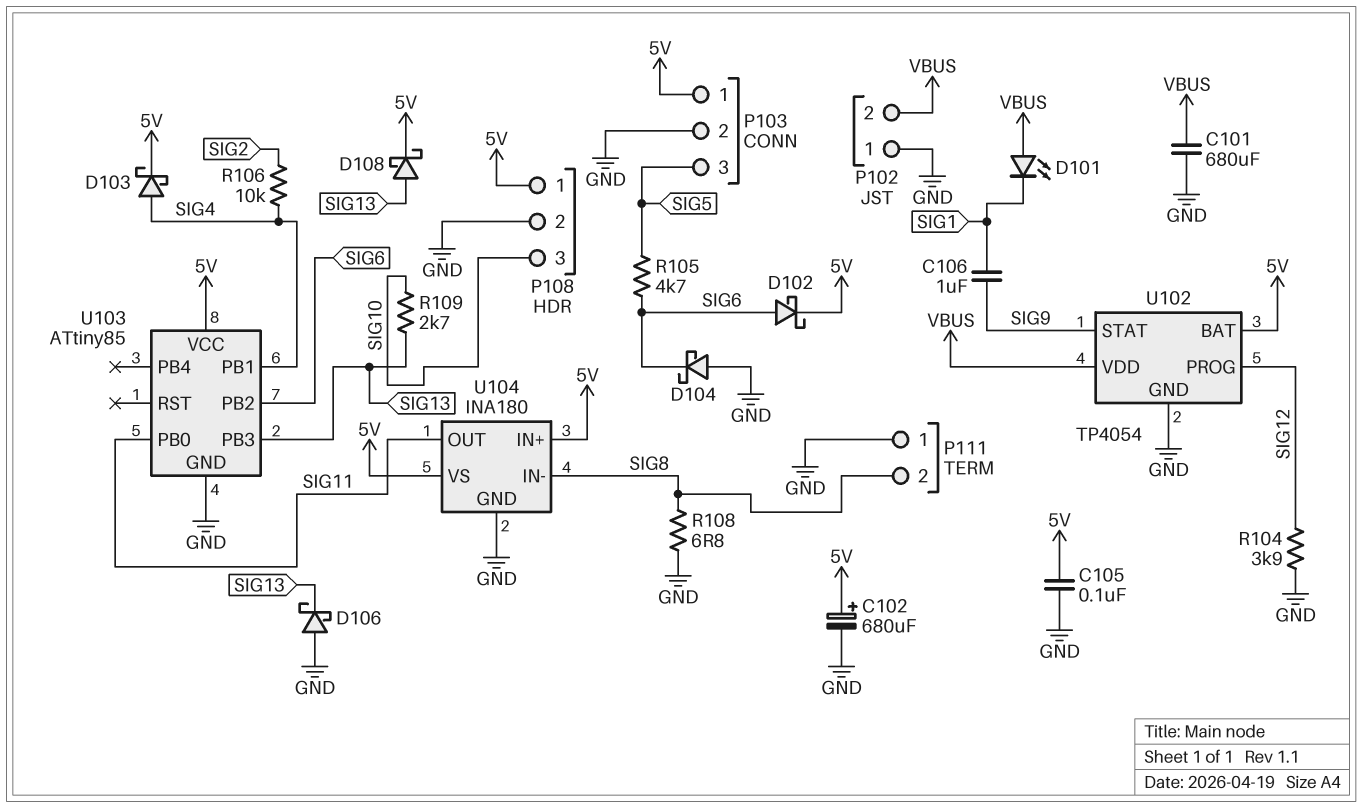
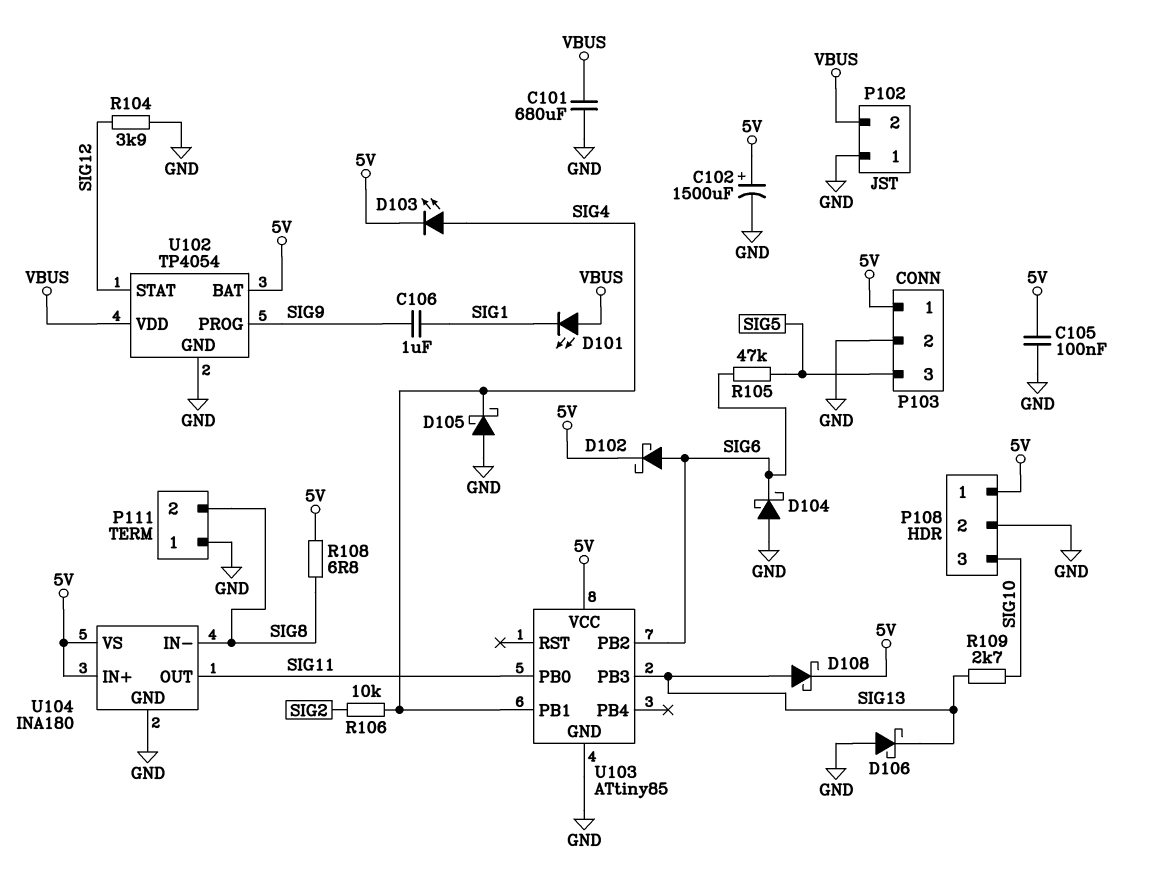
C102: 680uF (plus 5V, minus GND) -> 1500uF (plus 5V, minus GND)
D103: schottky (A SIG4, K 5V) -> LED (A SIG4, K 5V)
D105: none -> schottky (A GND, K SIG4)
R105: 4.7k (SIG5, SIG6) -> 47k (SIG5, SIG6)
R108: 6.8 (GND, SIG8) -> 6.8 (5V, SIG8)
U102 pin PROG: SIG12 -> SIG9
U102 pin STAT: SIG9 -> SIG12

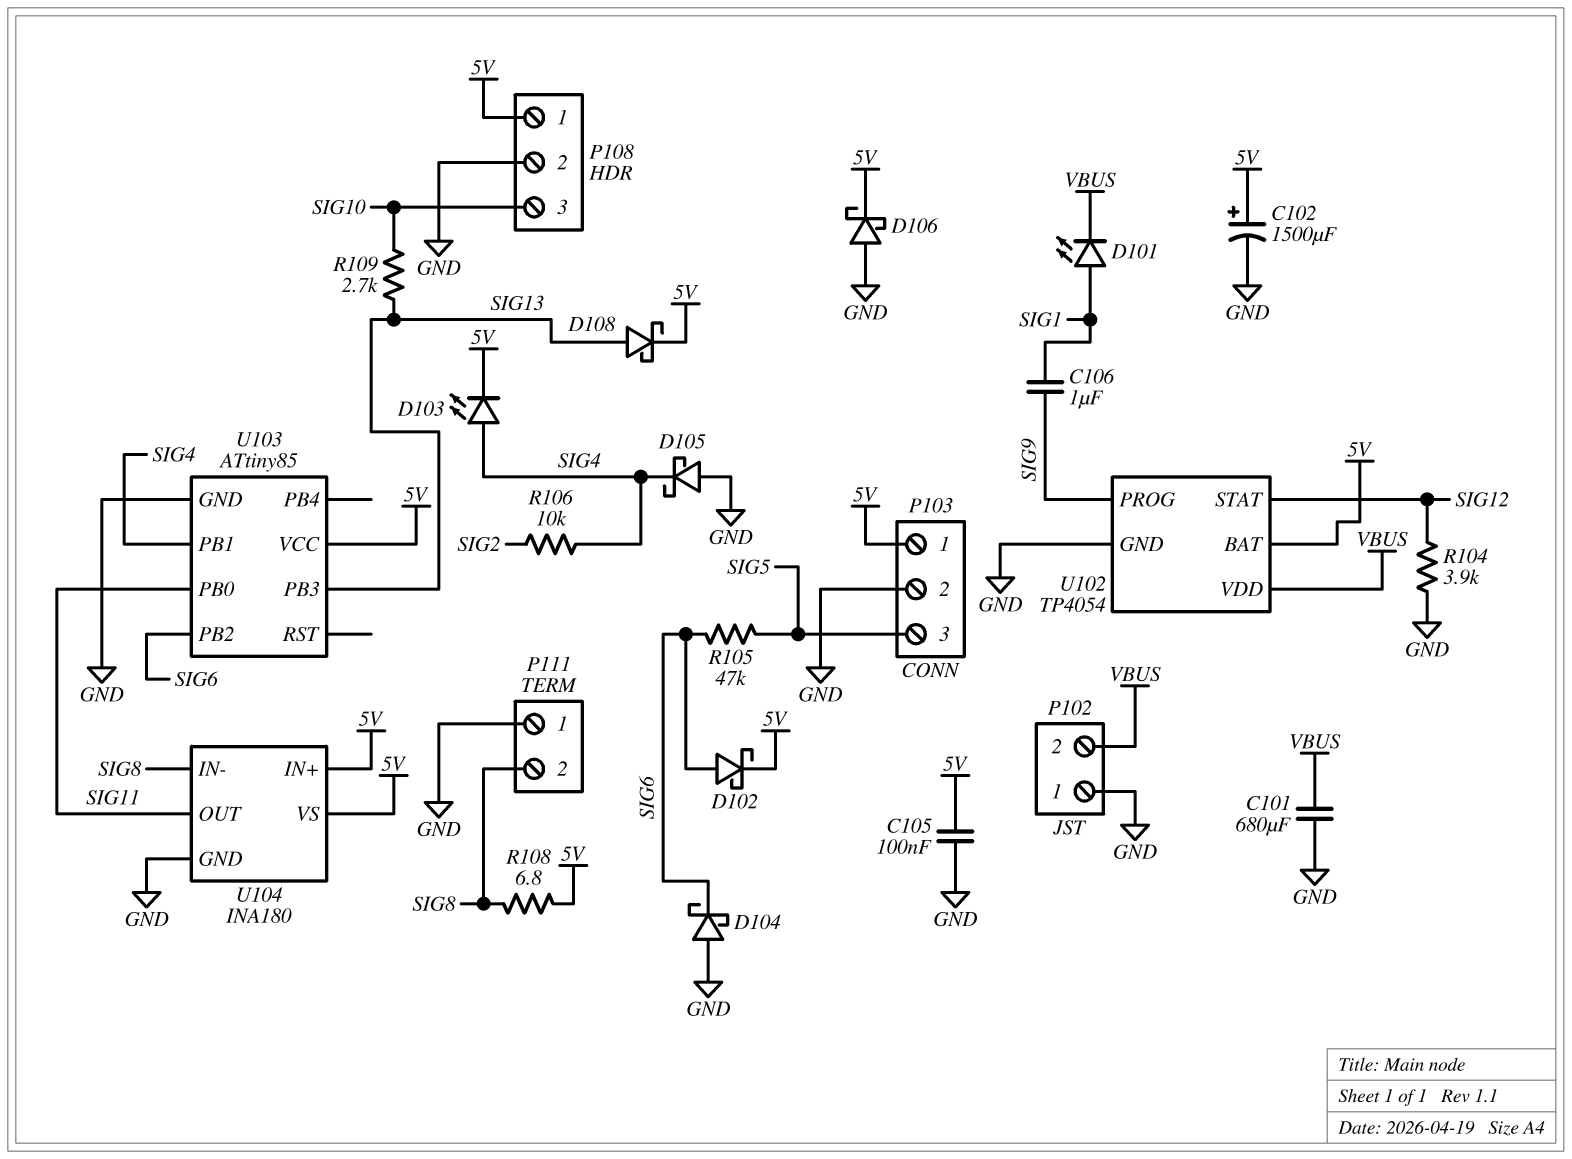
D101: LED (A VBUS, K SIG1) -> LED (A SIG1, K VBUS)
D106: schottky (A GND, K SIG13) -> schottky (A GND, K 5V)

